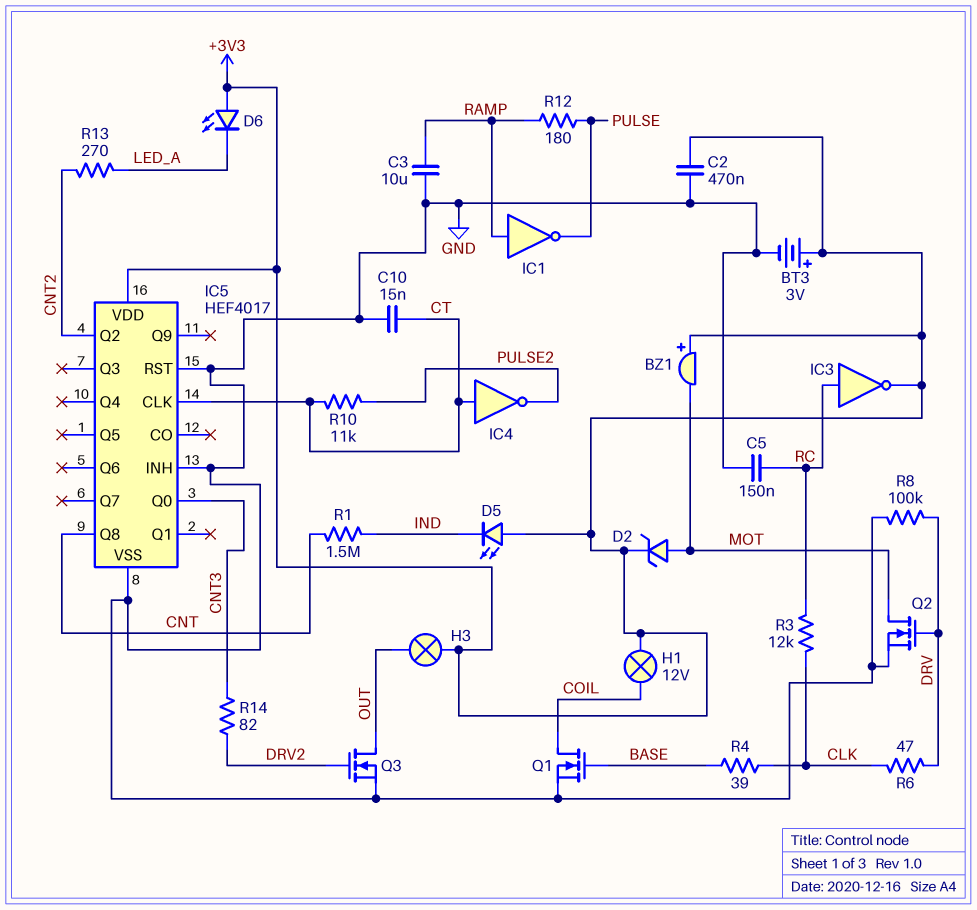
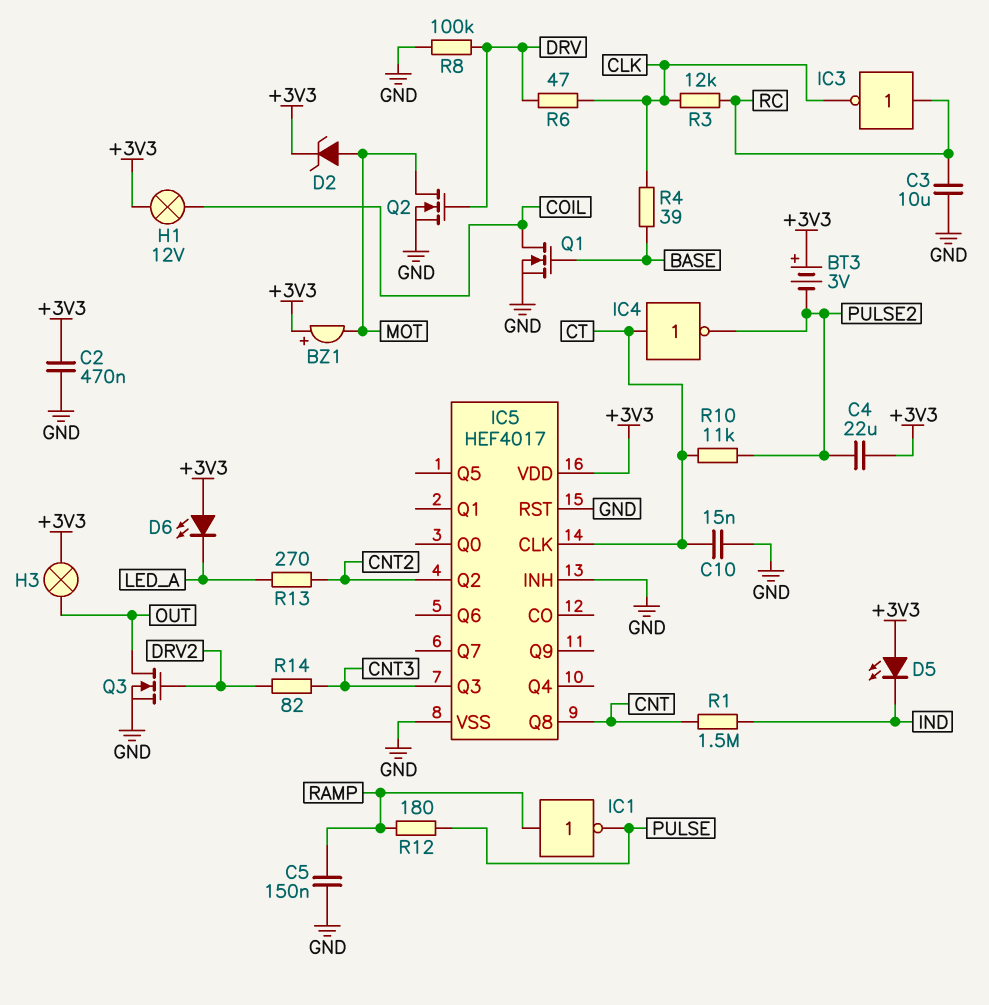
BT3: 3V (plus +3V3, minus GND) -> 3V (plus +3V3, minus PULSE2)
C3: 10uF (GND, RAMP) -> 10uF (GND, RC)
C4: none -> 22uF (+3V3, PULSE2)
C5: 150nF (GND, RC) -> 150nF (GND, RAMP)
IC3: NOT (in RC, out +3V3) -> NOT (in RC, out CLK)
IC5 pin Q0: CNT3 -> none
IC5 pin Q3: none -> CNT3

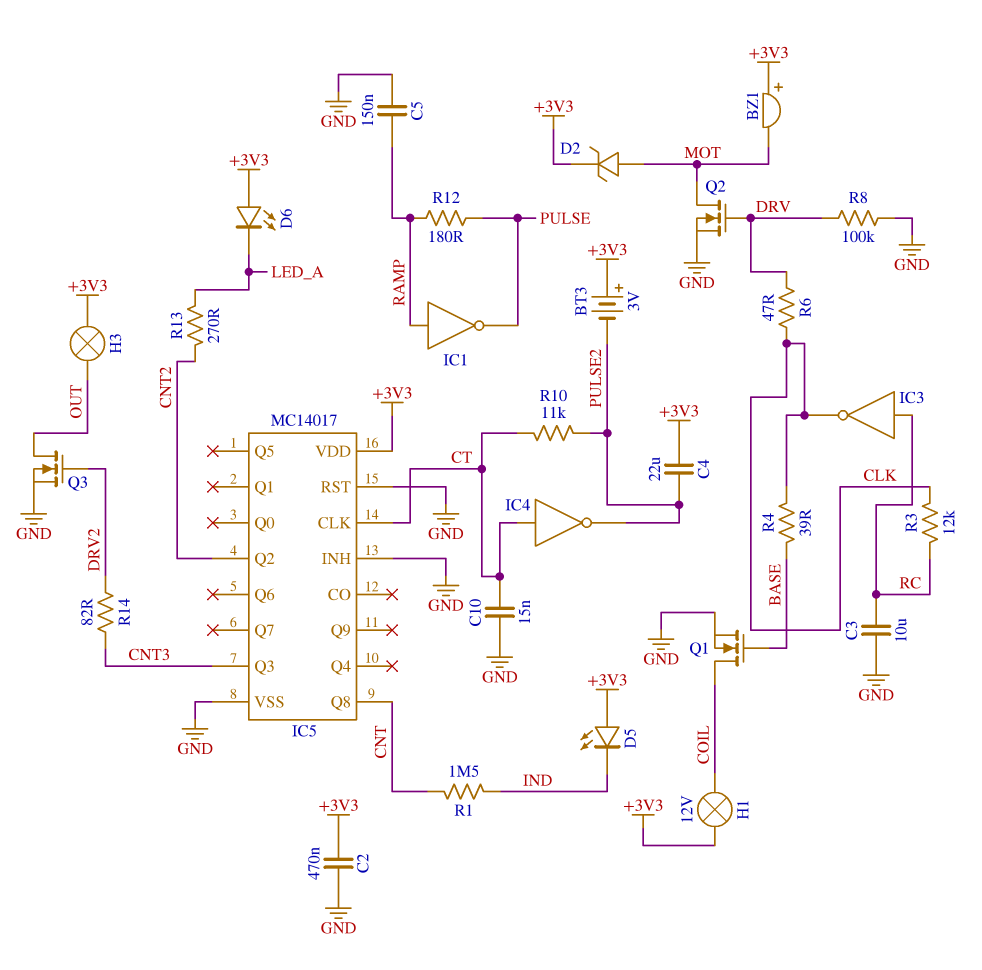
IC5: HEF4017 -> MC14017

